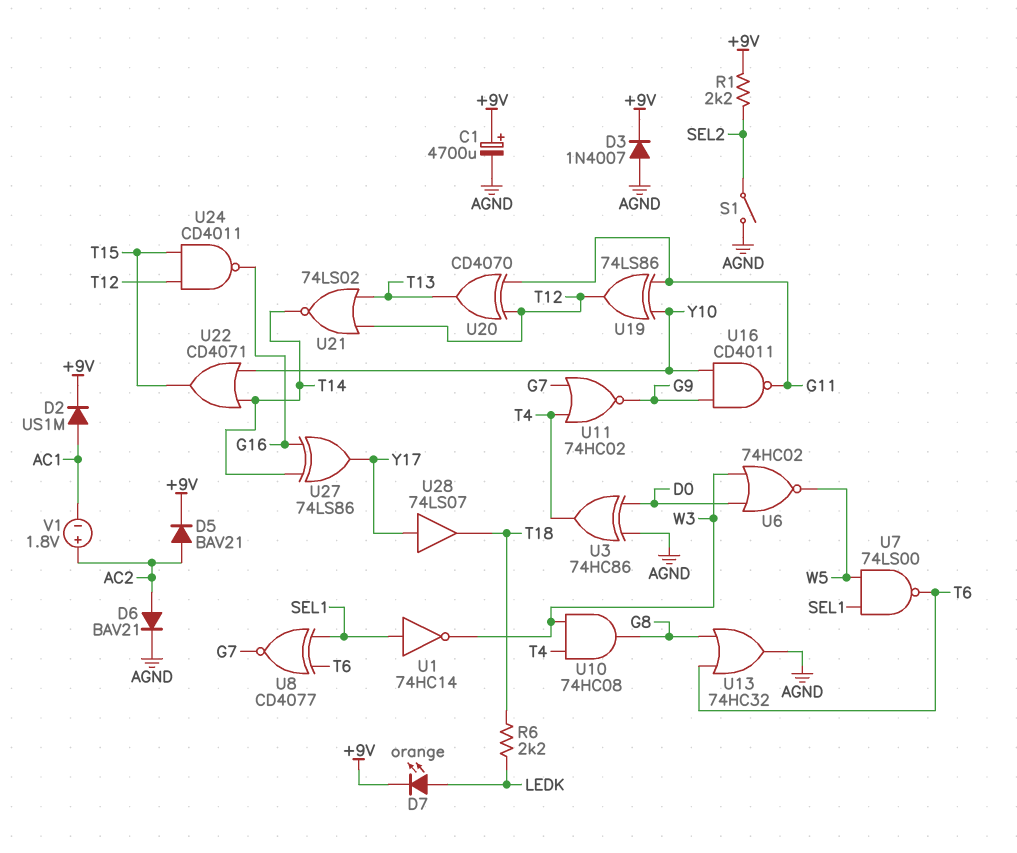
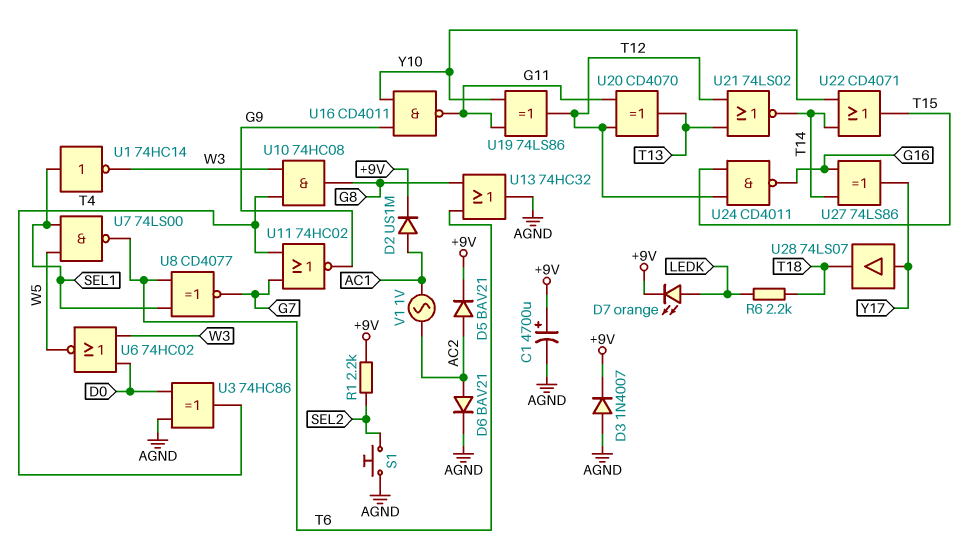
S1: switch (AGND, SEL2) -> button (AGND, SEL2)
V1: 1.8V (plus AC2, minus AC1) -> AC 1V (AC1, AC2)

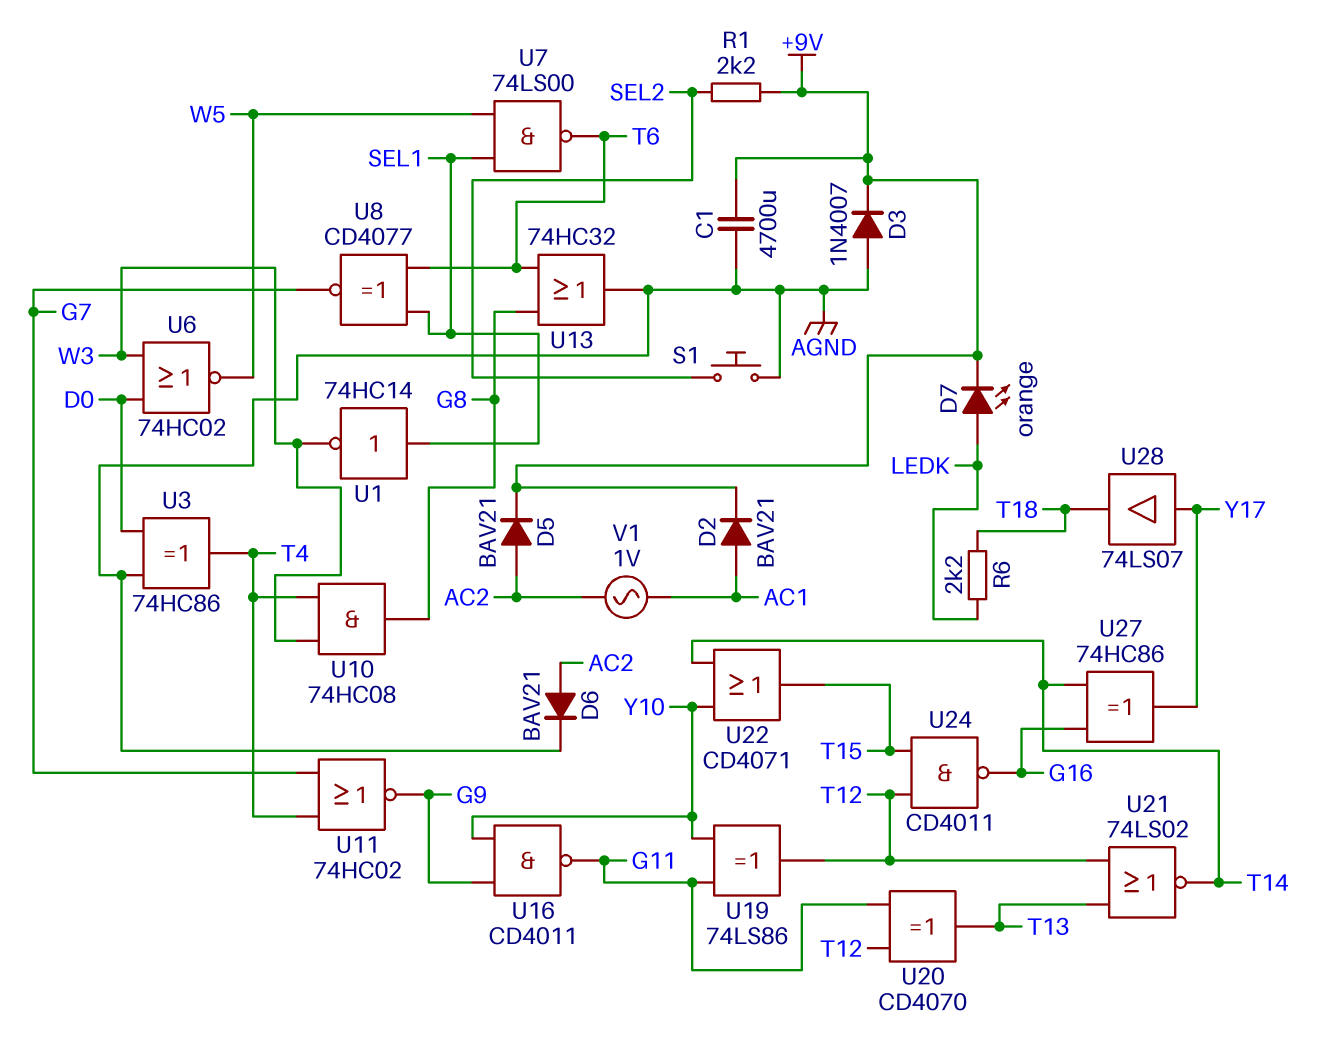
C1: 4700uF (plus +9V, minus AGND) -> 4700uF (+9V, AGND)
D2: diode US1M (A AC1, K +9V) -> diode BAV21 (A AC1, K +9V)
U27: XOR 74LS86 (in G16, in T14, out Y17) -> XOR 74HC86 (in G16, in T14, out Y17)

